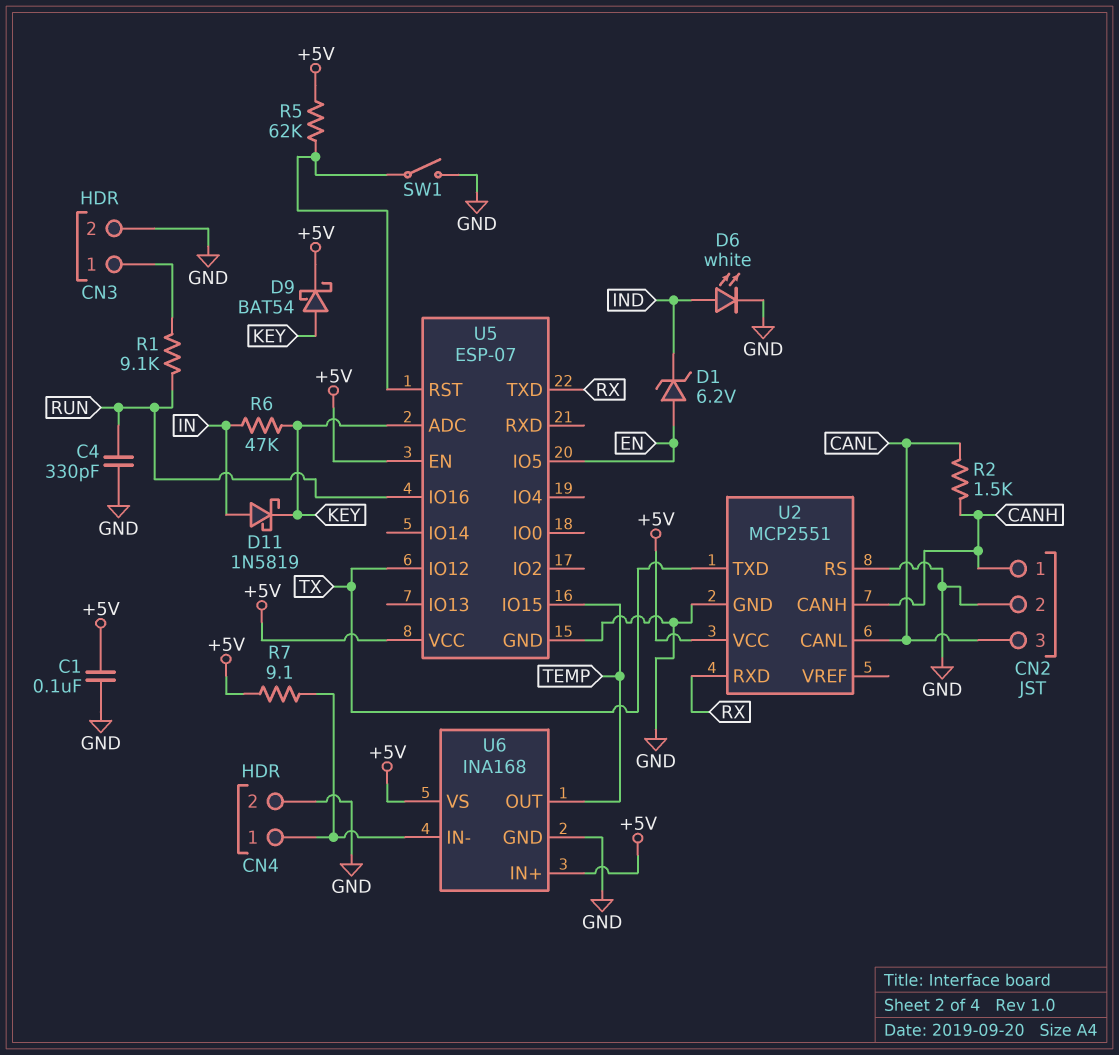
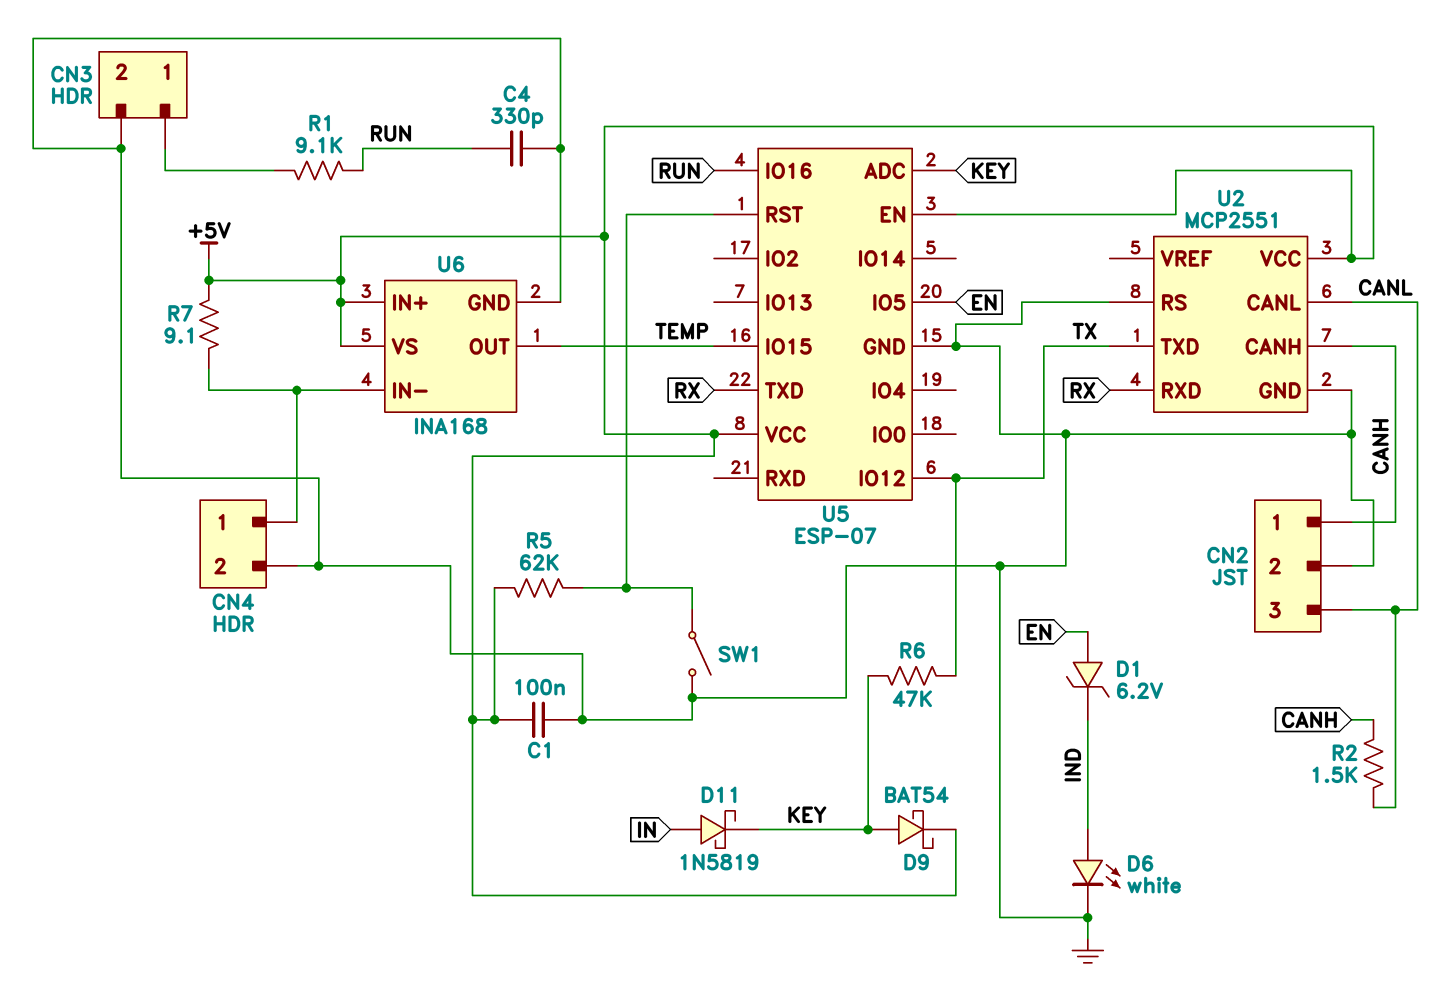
R6: 47k (IN, KEY) -> 47k (KEY, TX)

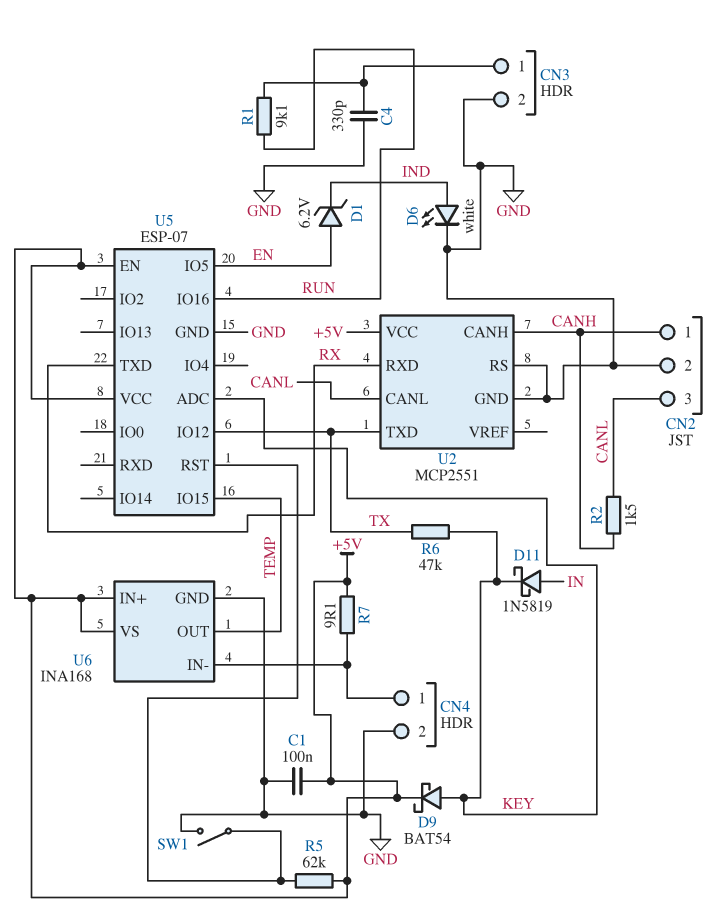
C4: 330pF (GND, RUN) -> 330pF (CN3/1, GND)

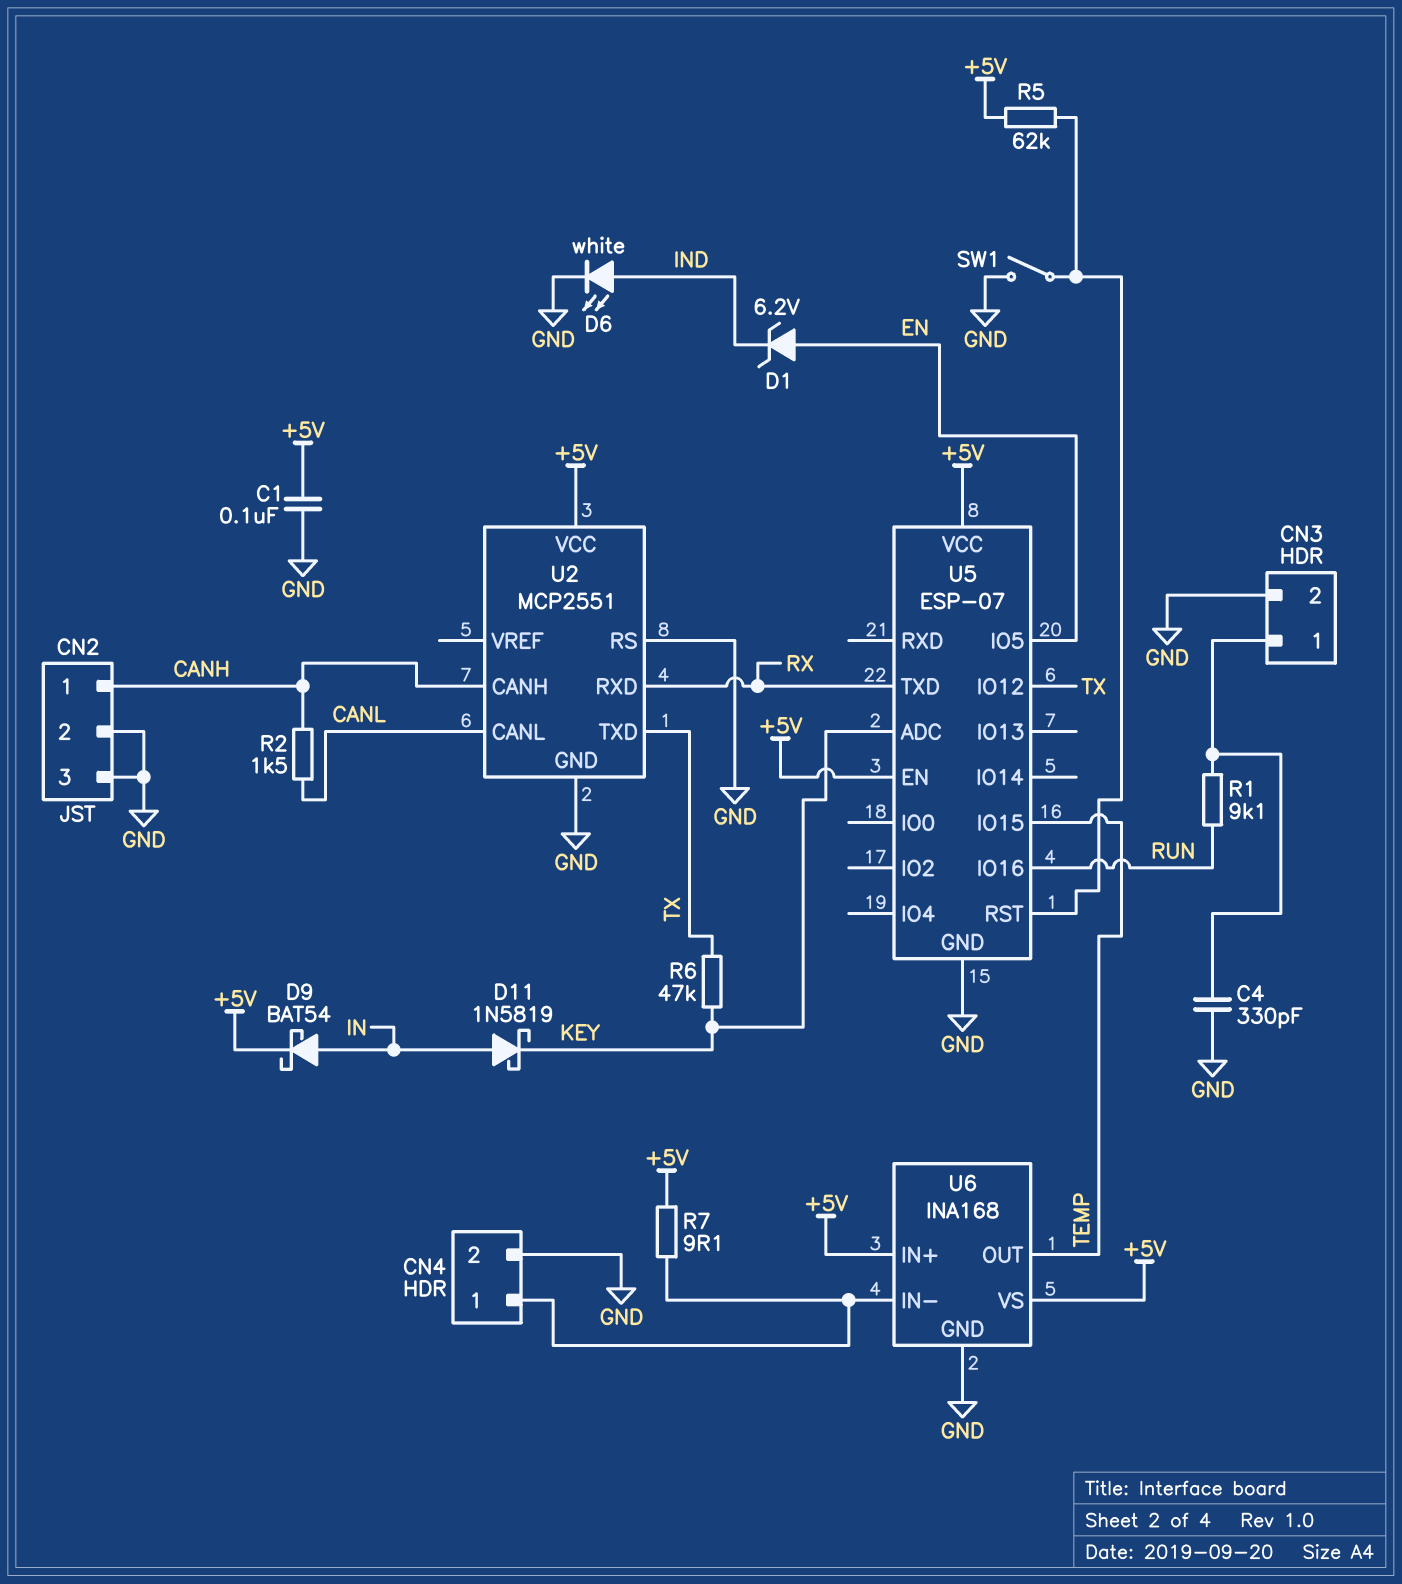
CN2 pin 3: CANL -> GND
D9: schottky BAT54 (A KEY, K +5V) -> schottky BAT54 (A IN, K +5V)

